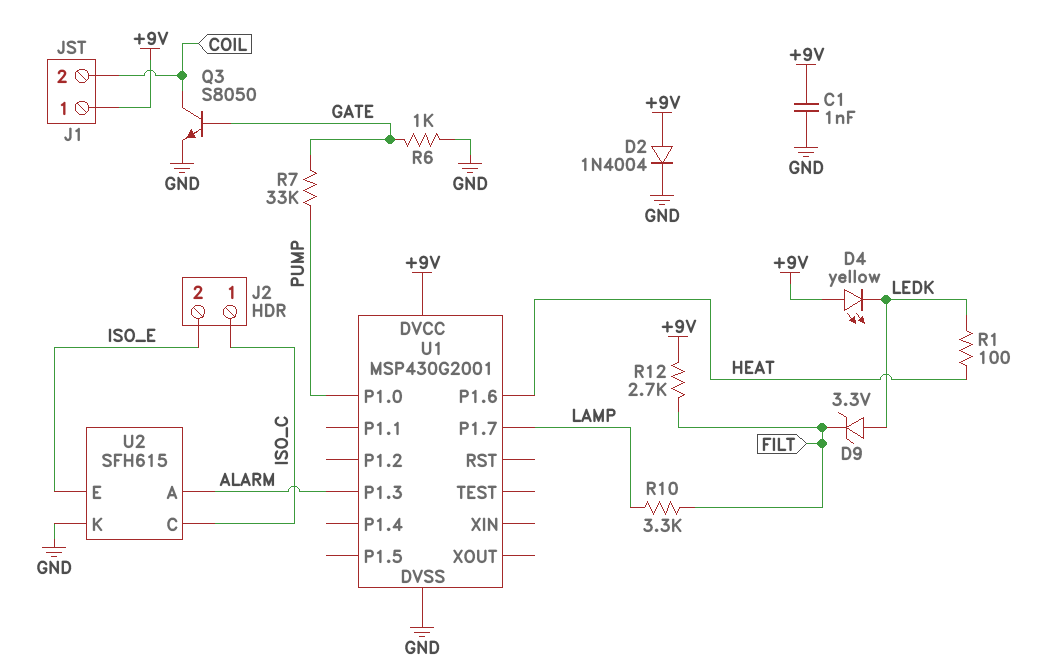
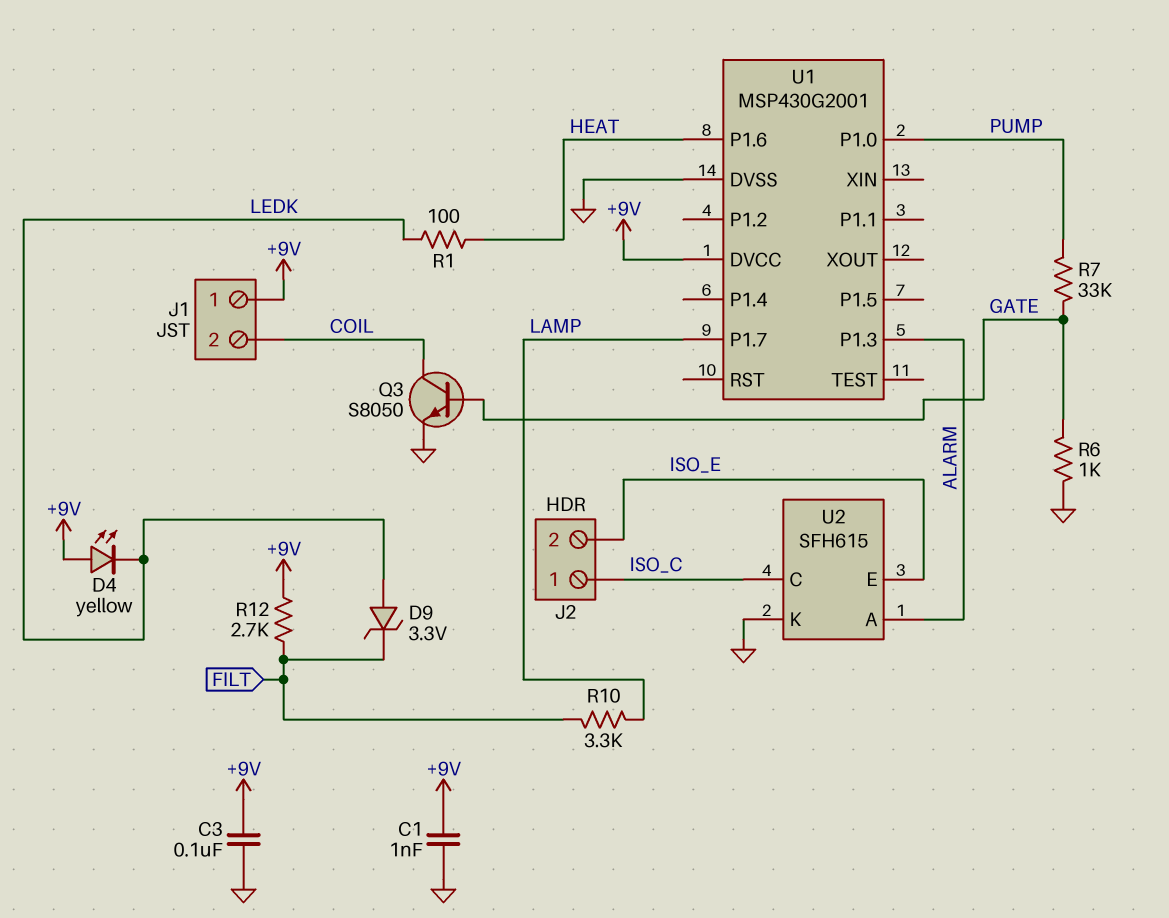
C3: none -> 100nF (+9V, GND)
D2: diode 1N4004 (A +9V, K GND) -> none

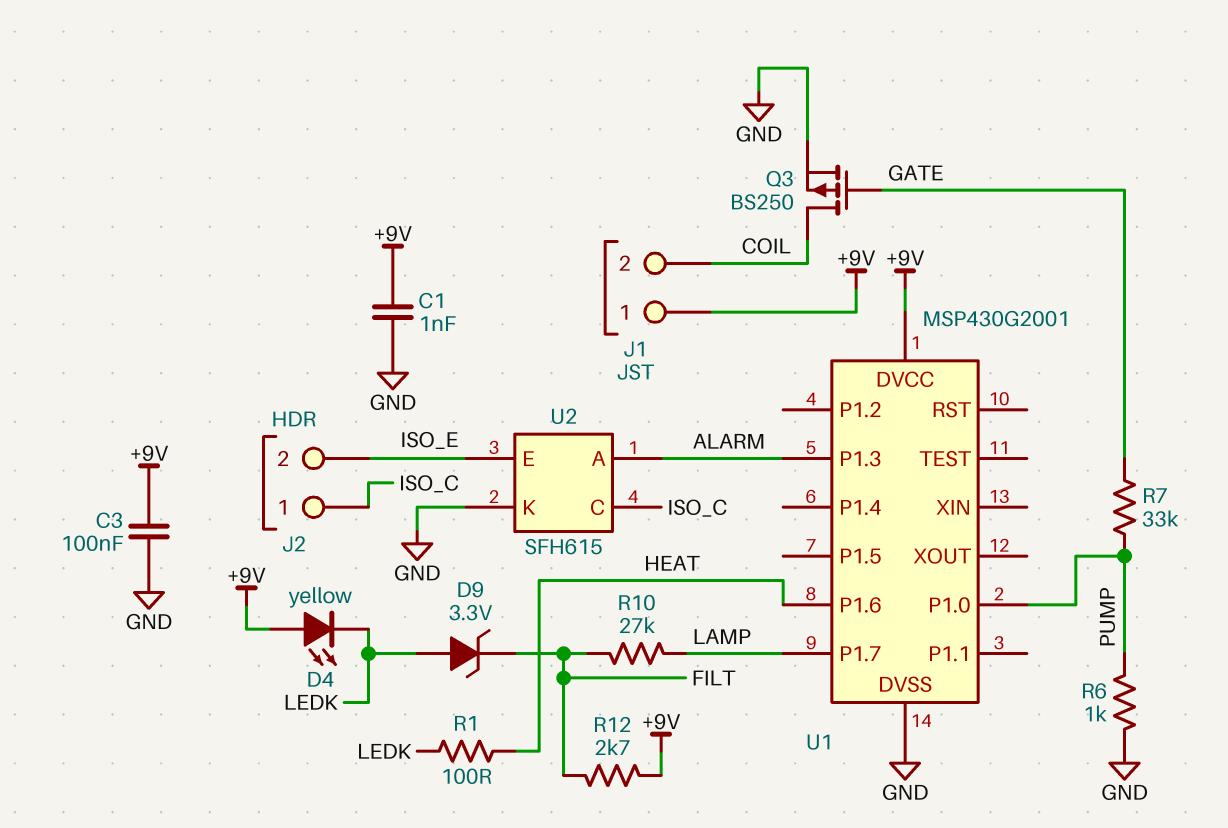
Q3: NPN S8050 (B GATE, C COIL, E GND) -> PMOS BS250 (G GATE, D COIL, S GND)
R6: 1k (GATE, GND) -> 1k (GND, PUMP)
R10: 3.3k (FILT, LAMP) -> 27k (FILT, LAMP)

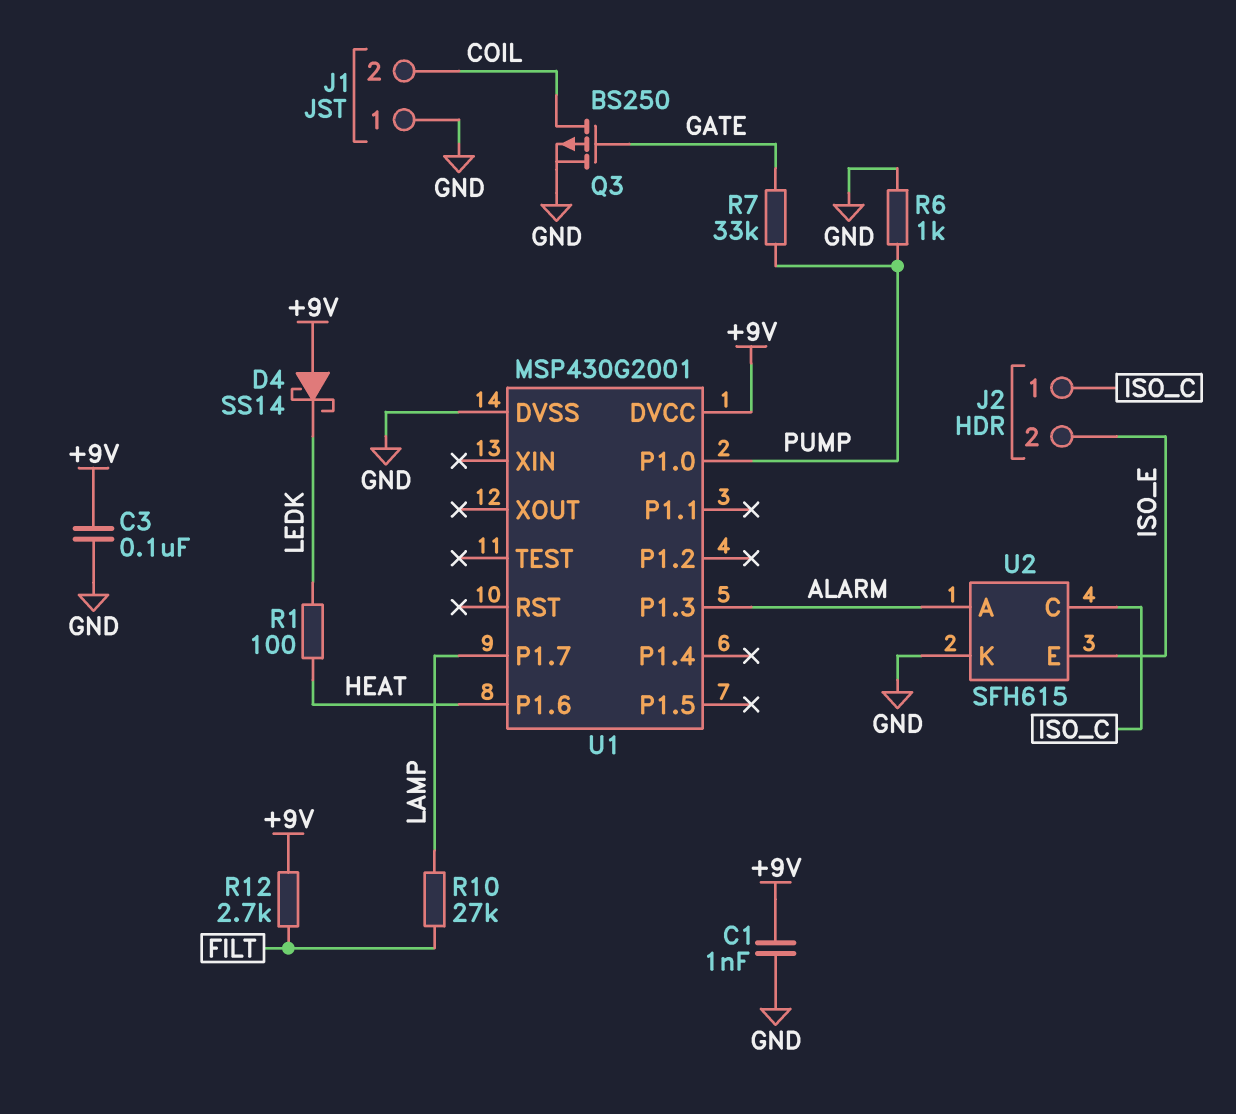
D4: LED yellow (A +9V, K LEDK) -> schottky SS14 (A +9V, K LEDK)
D9: zener 3.3V (A LEDK, K FILT) -> none
J1 pin 1: +9V -> GND

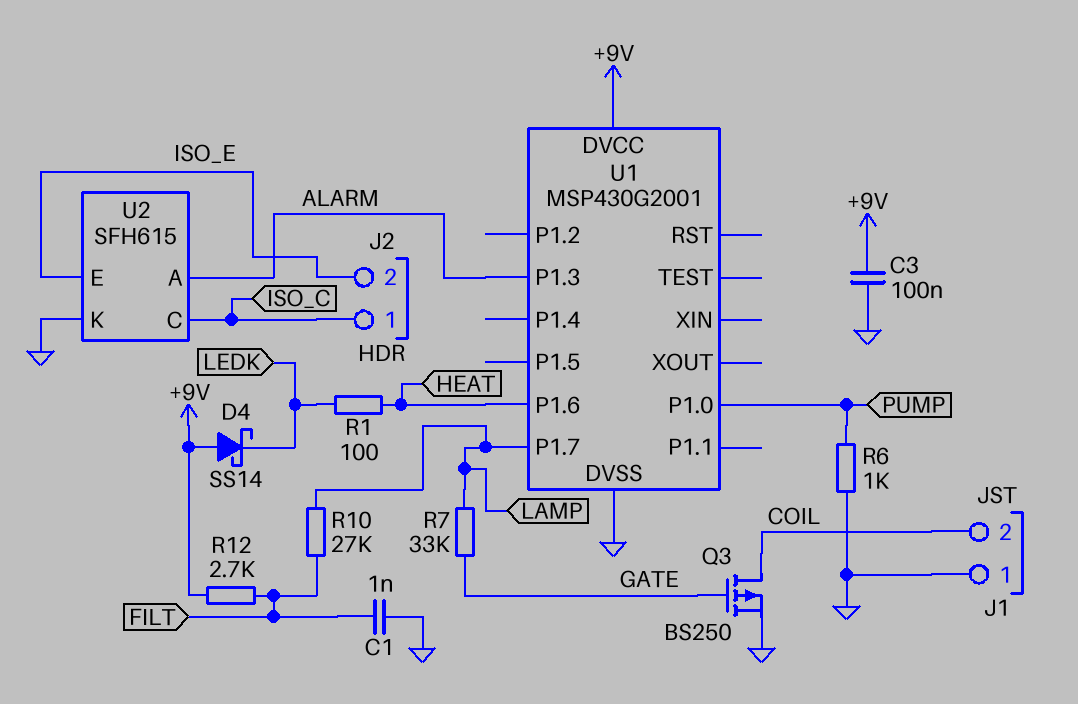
C1: 1nF (+9V, GND) -> 1nF (FILT, GND)
R7: 33k (GATE, PUMP) -> 33k (GATE, LAMP)

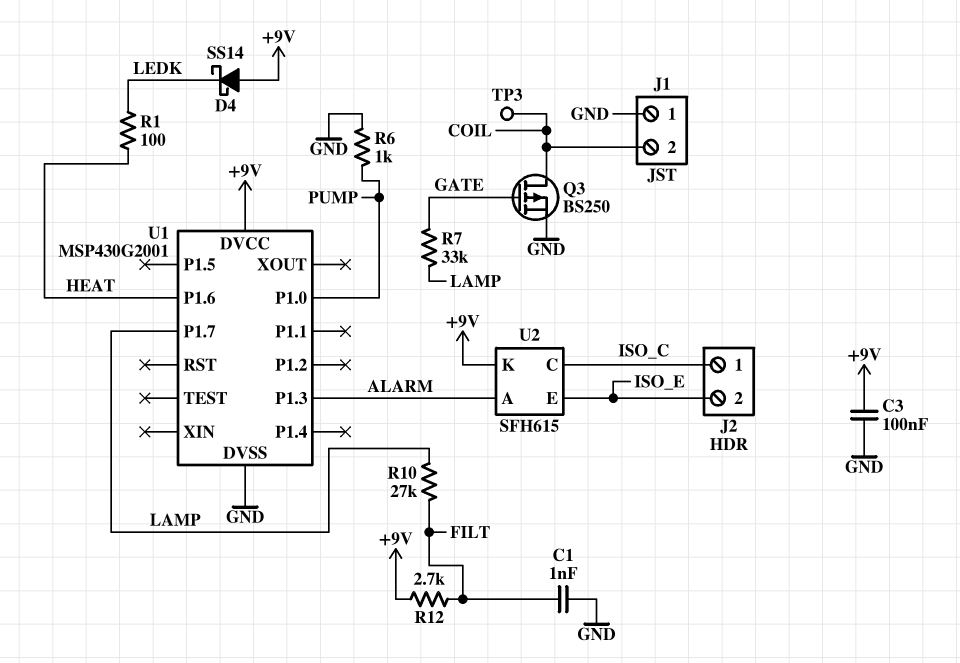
TP3: none -> test point (COIL)
U2 pin K: GND -> +9V

